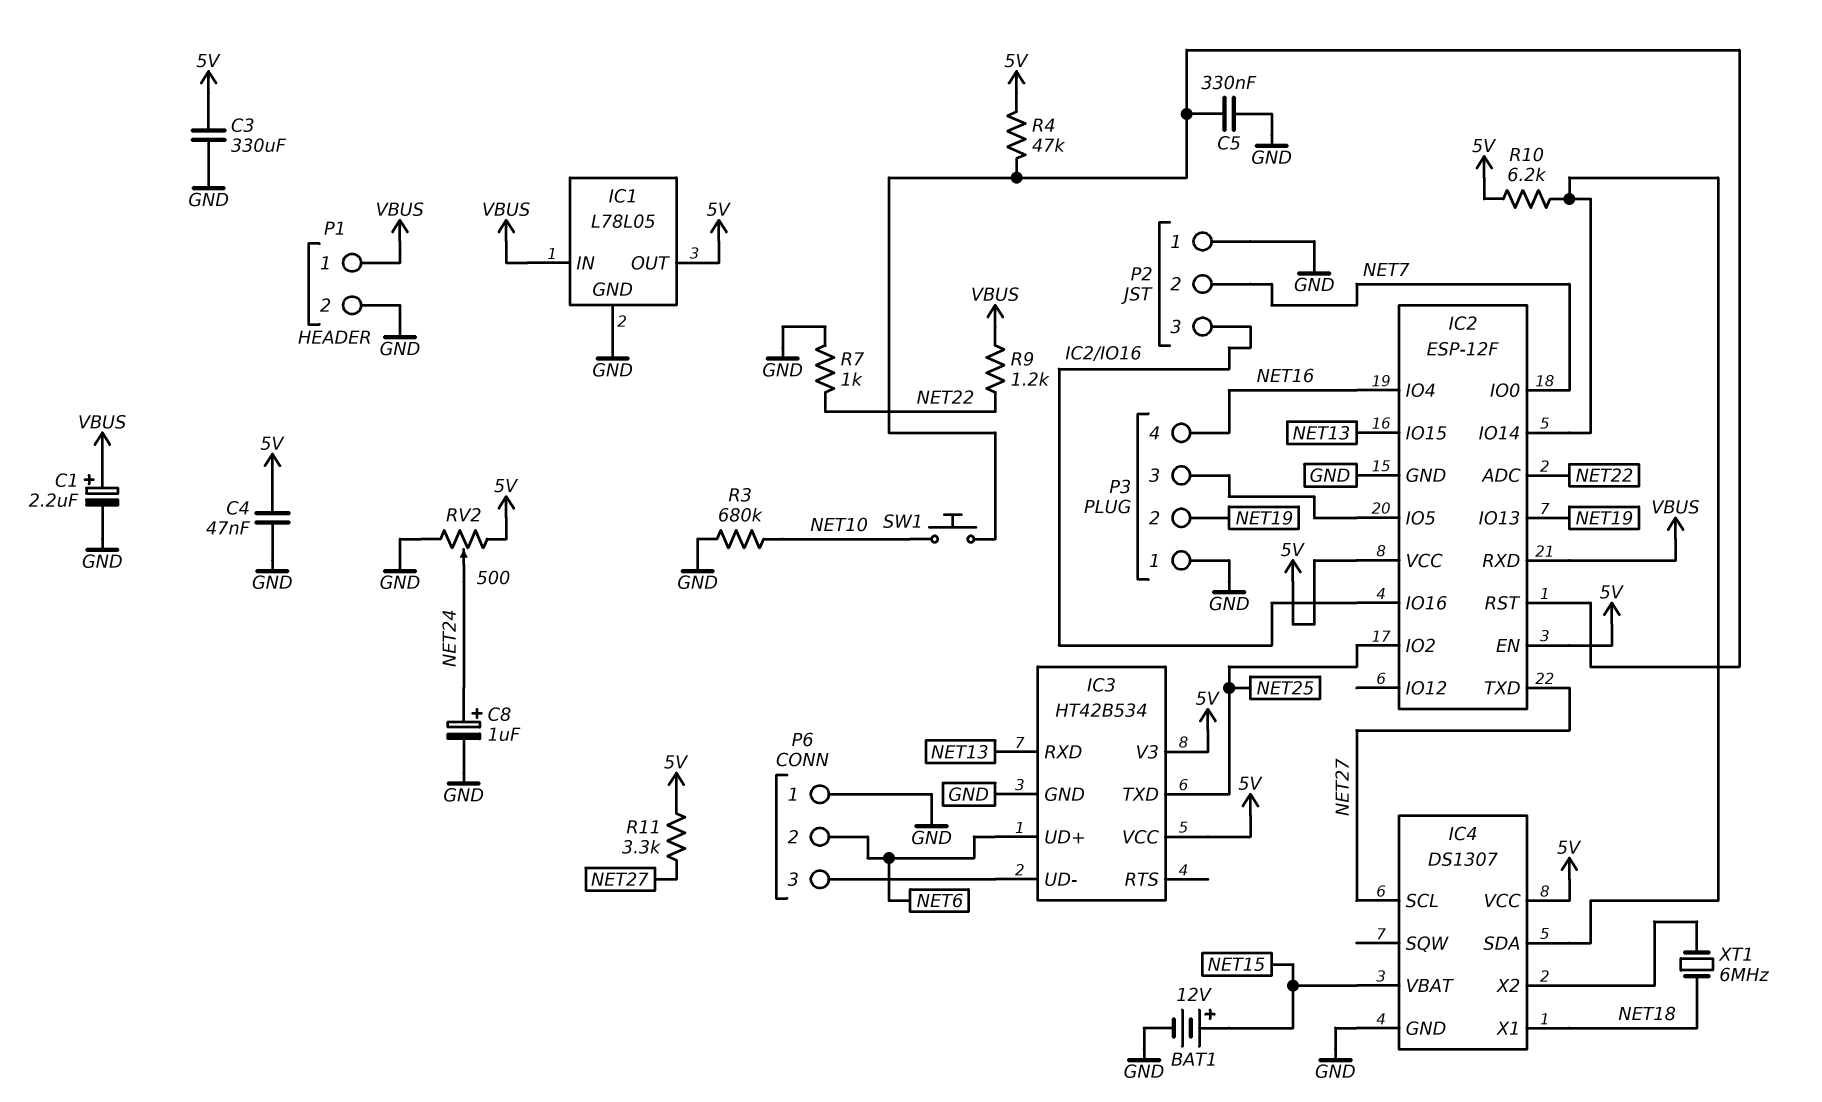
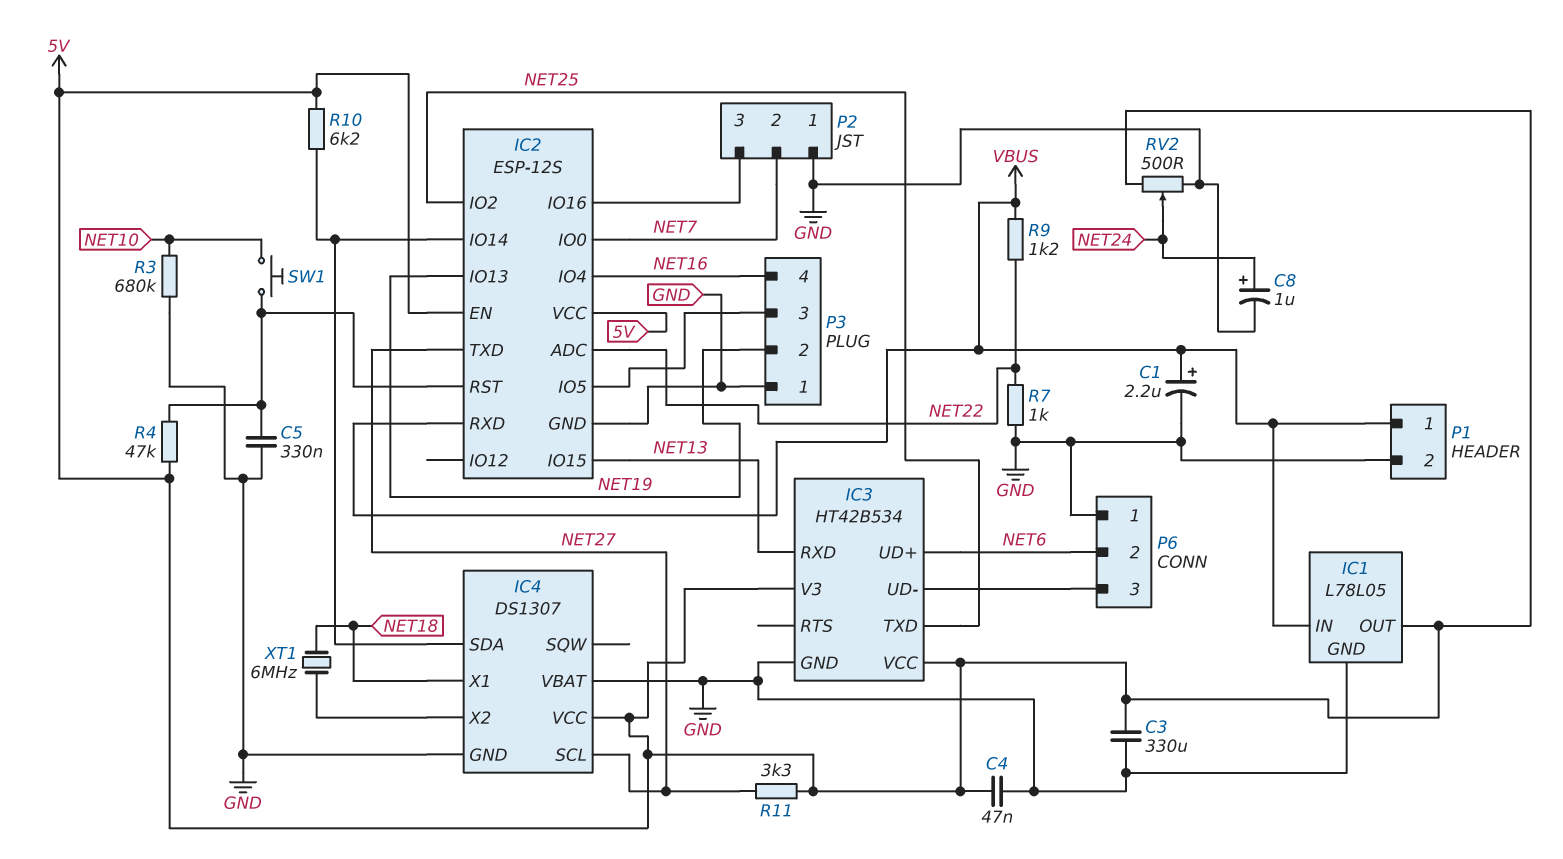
BAT1: 12V (plus NET15, minus GND) -> none
IC2: ESP-12F -> ESP-12S
IC4 pin VBAT: NET15 -> GND

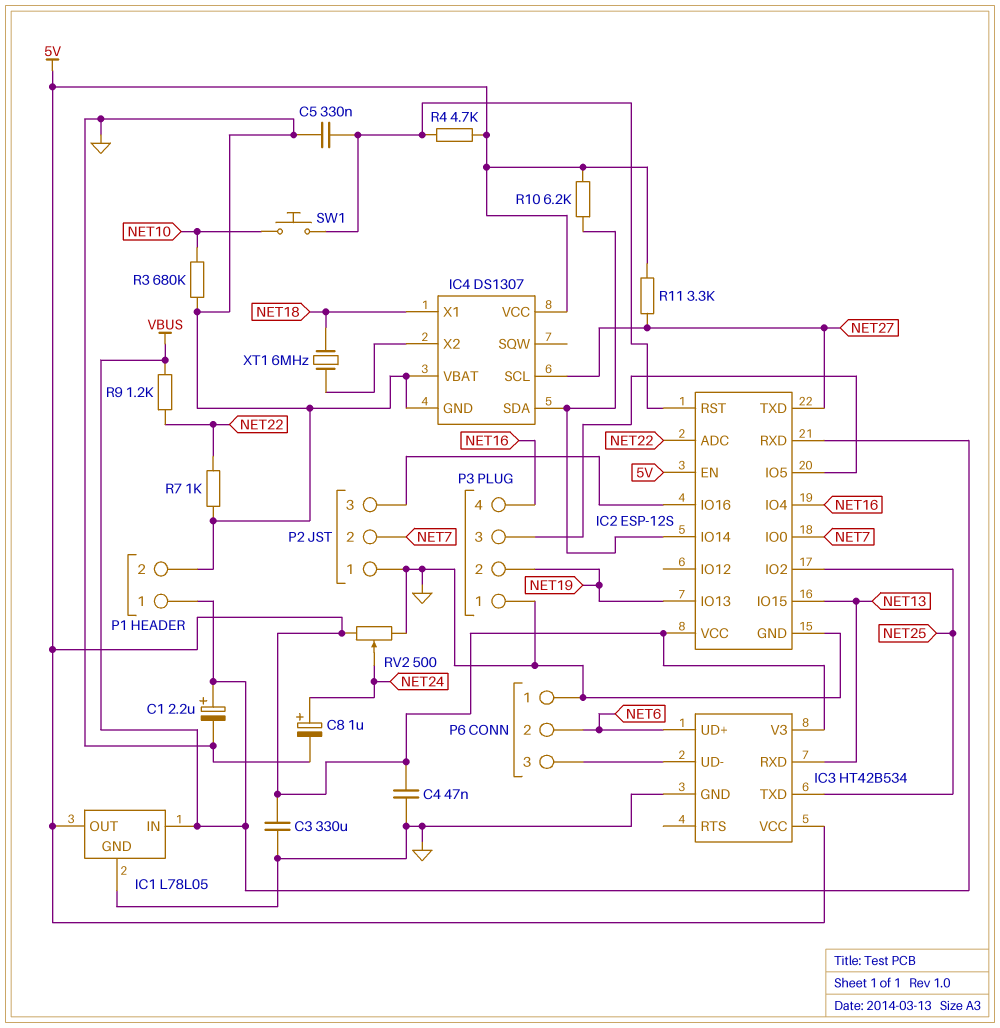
R4: 47k (5V, IC2/RST) -> 4.7k (5V, IC2/RST)

